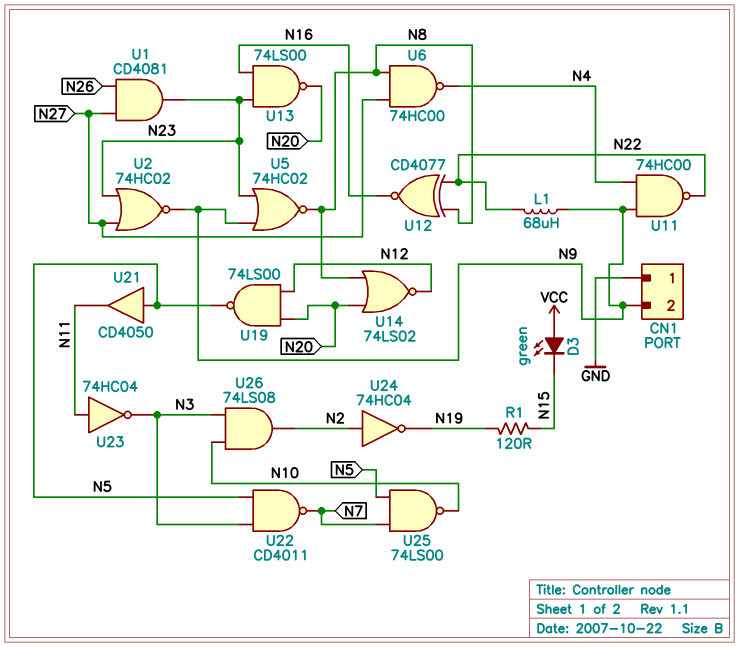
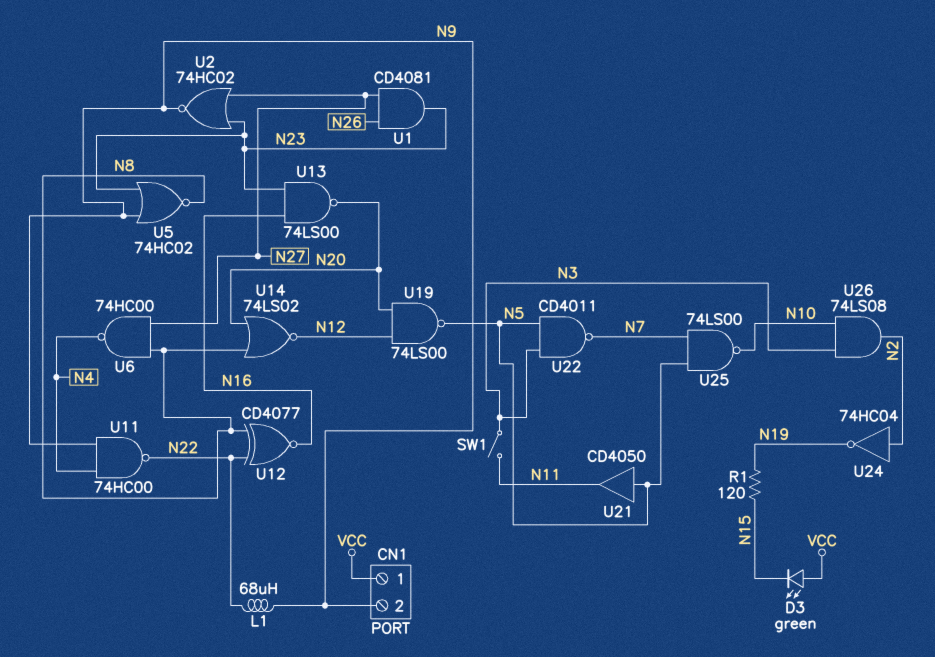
CN1 pin 1: GND -> VCC
SW1: none -> switch (N3, N11)
U23: NOT 74HC04 (in N11, out N3) -> none

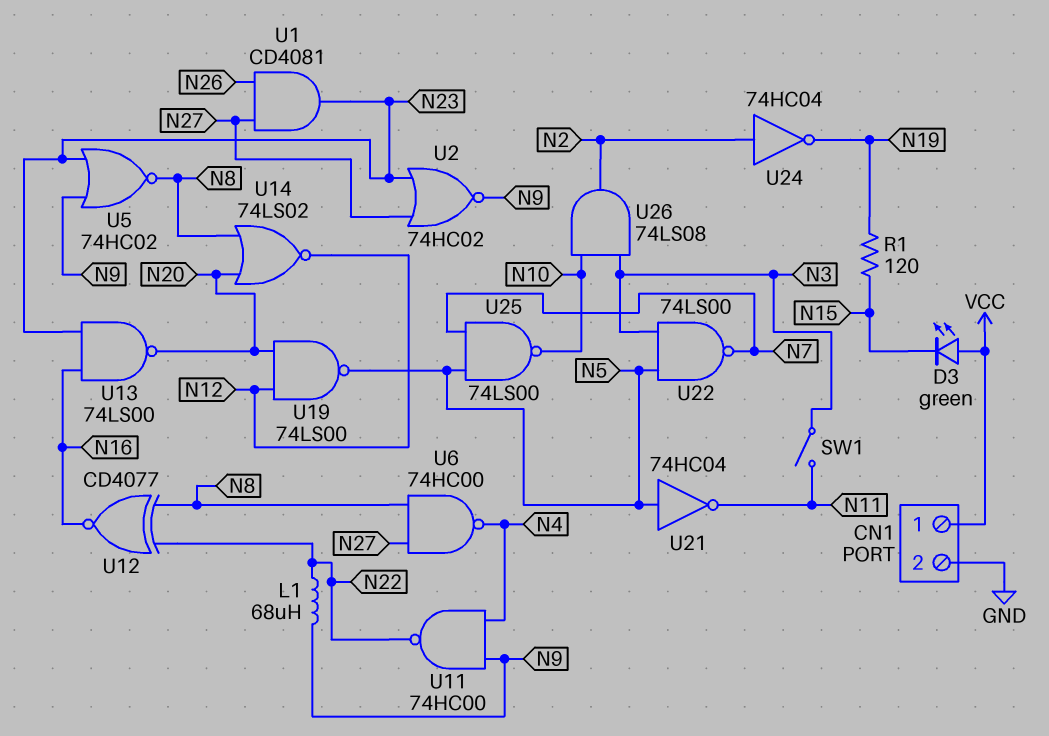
CN1 pin 2: N9 -> GND
U21: buffer CD4050 (in N5, out N11) -> NOT 74HC04 (in N5, out N11)
U22: NAND CD4011 (in N3, in N5, out N7) -> NAND 74LS00 (in N3, in N5, out N7)

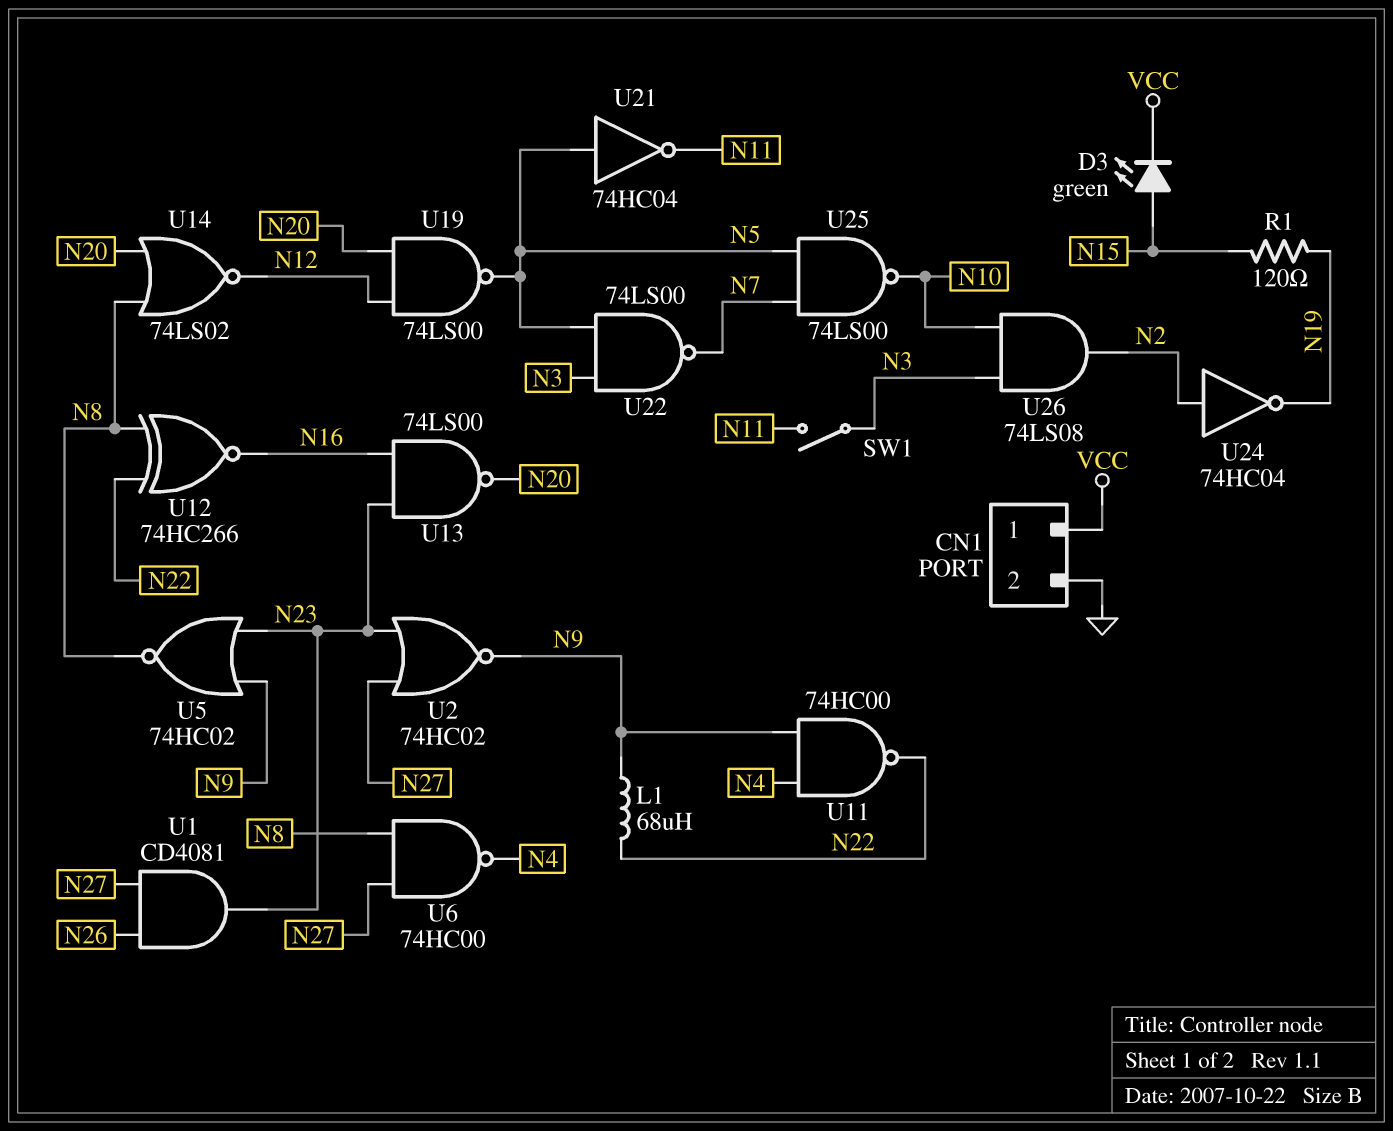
D3: LED green (A VCC, K N15) -> LED green (A N15, K VCC)
U12: XNOR CD4077 (in N8, in N22, out N16) -> XNOR 74HC266 (in N8, in N22, out N16)

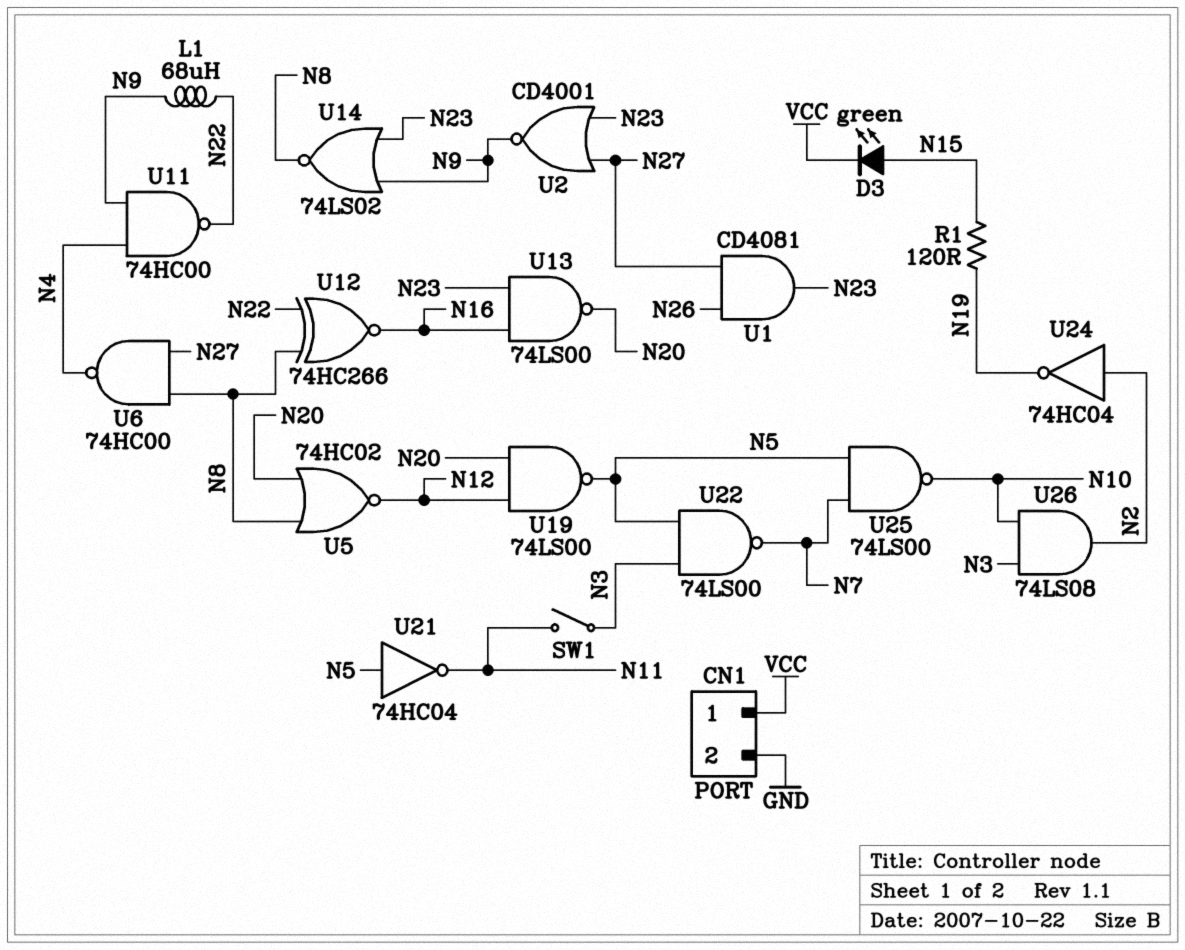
U2: NOR 74HC02 (in N23, in N27, out N9) -> NOR CD4001 (in N23, in N27, out N9)
U5: NOR 74HC02 (in N9, in N23, out N8) -> NOR 74HC02 (in N8, in N20, out N12)
U14: NOR 74LS02 (in N8, in N20, out N12) -> NOR 74LS02 (in N9, in N23, out N8)

